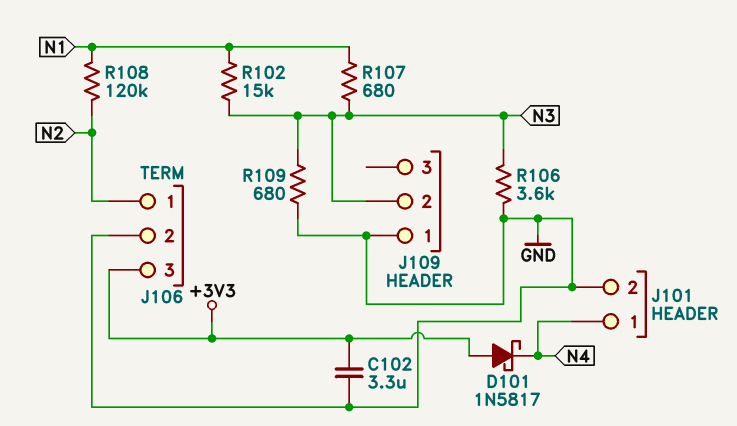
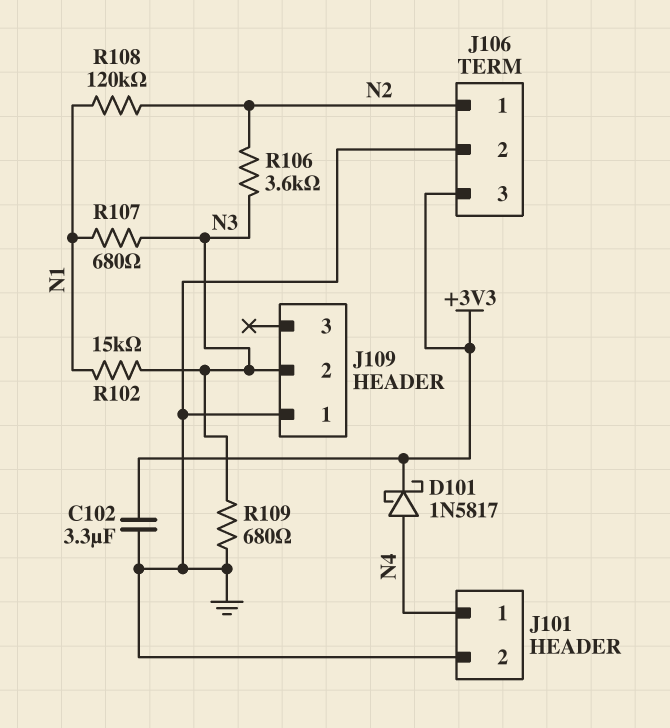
D101: schottky 1N5817 (A +3V3, K N4) -> schottky 1N5817 (A N4, K +3V3)
R106: 3.6k (GND, N3) -> 3.6k (N2, N3)

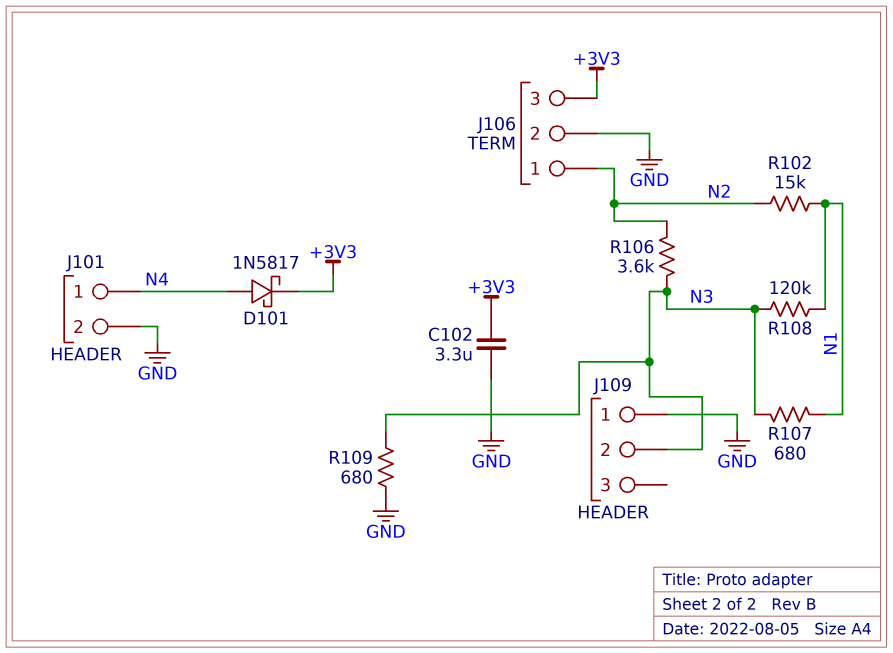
R102: 15k (N1, N3) -> 15k (N1, N2)
R108: 120k (N1, N2) -> 120k (N1, N3)

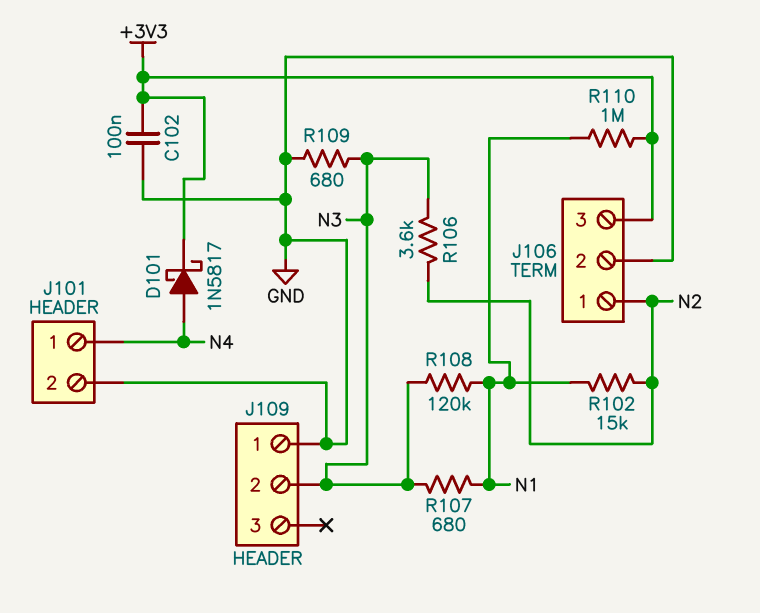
C102: 3.3uF (+3V3, GND) -> 100nF (+3V3, GND)
R110: none -> 1M (+3V3, N1)

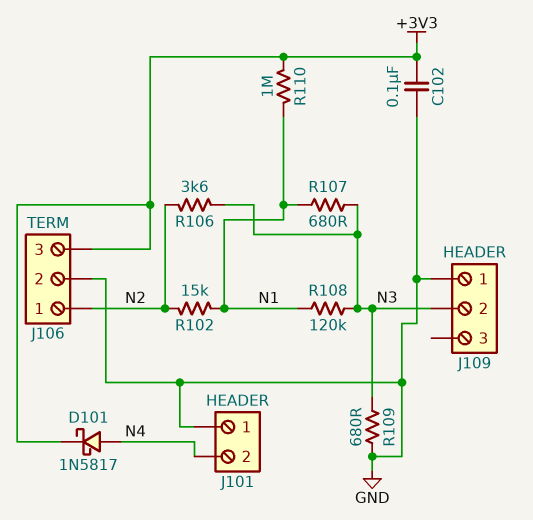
J101 pin 1: N4 -> GND
J101 pin 2: GND -> N4

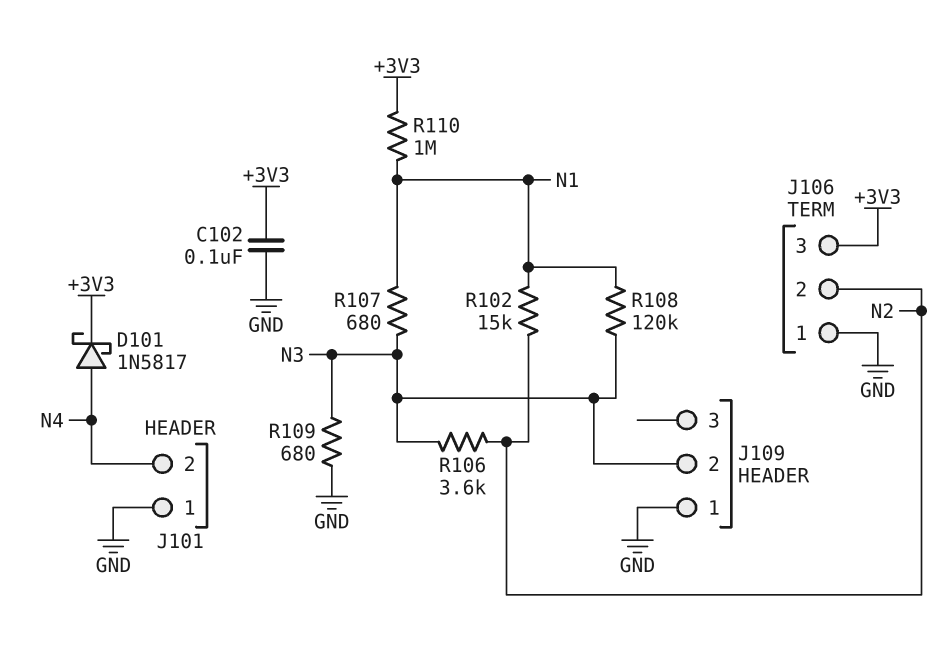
J106 pin 1: N2 -> GND
J106 pin 2: GND -> N2

